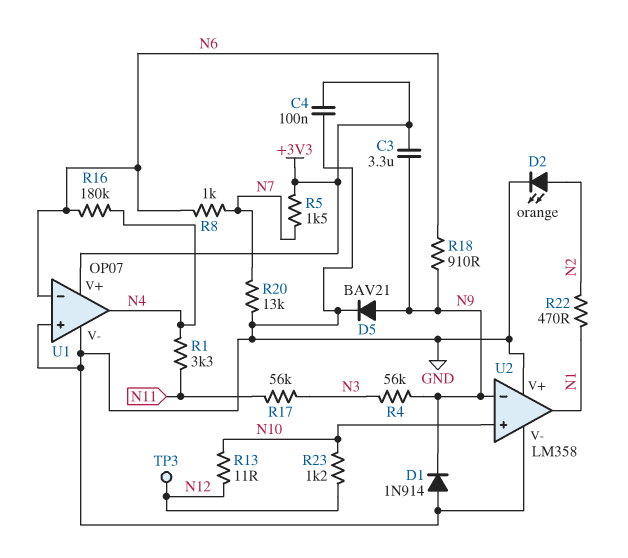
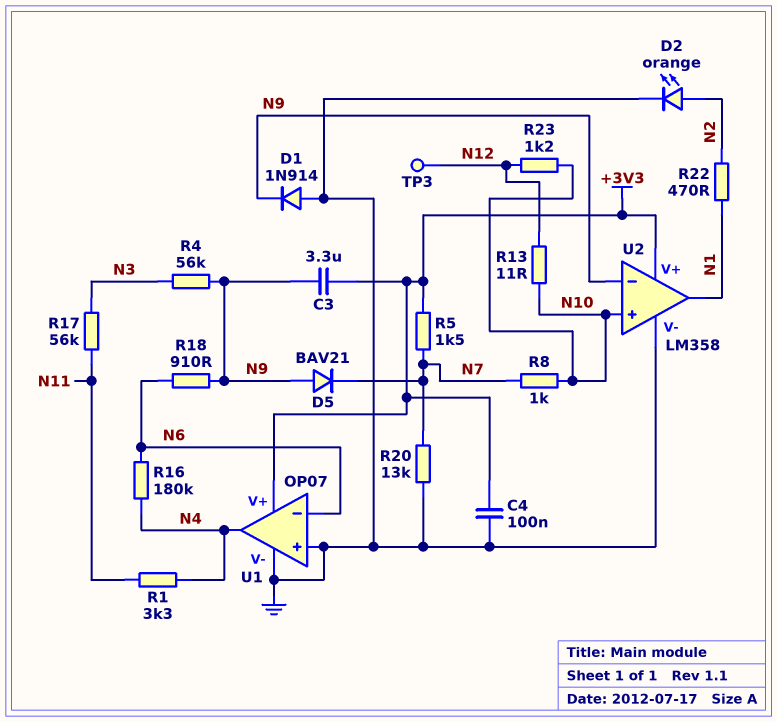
D5: diode BAV21 (A N9, K GND) -> diode BAV21 (A N9, K N7)
R8: 1k (N6, N7) -> 1k (N7, N10)
U2 pin V+: GND -> +3V3

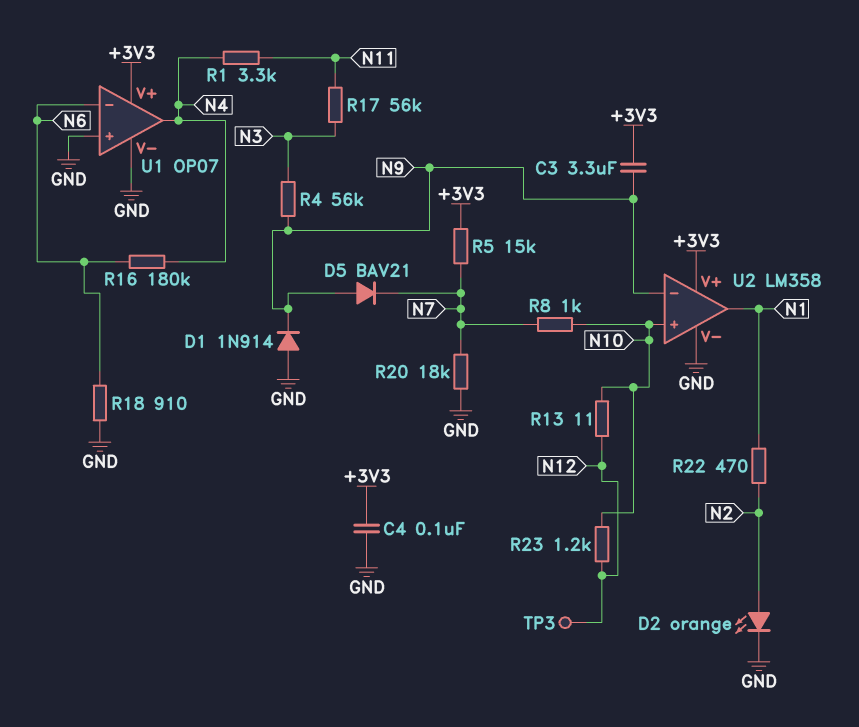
R5: 1.5k (+3V3, N7) -> 15k (+3V3, N7)
R18: 910 (N6, N9) -> 910 (GND, N6)
R20: 13k (GND, N7) -> 18k (GND, N7)

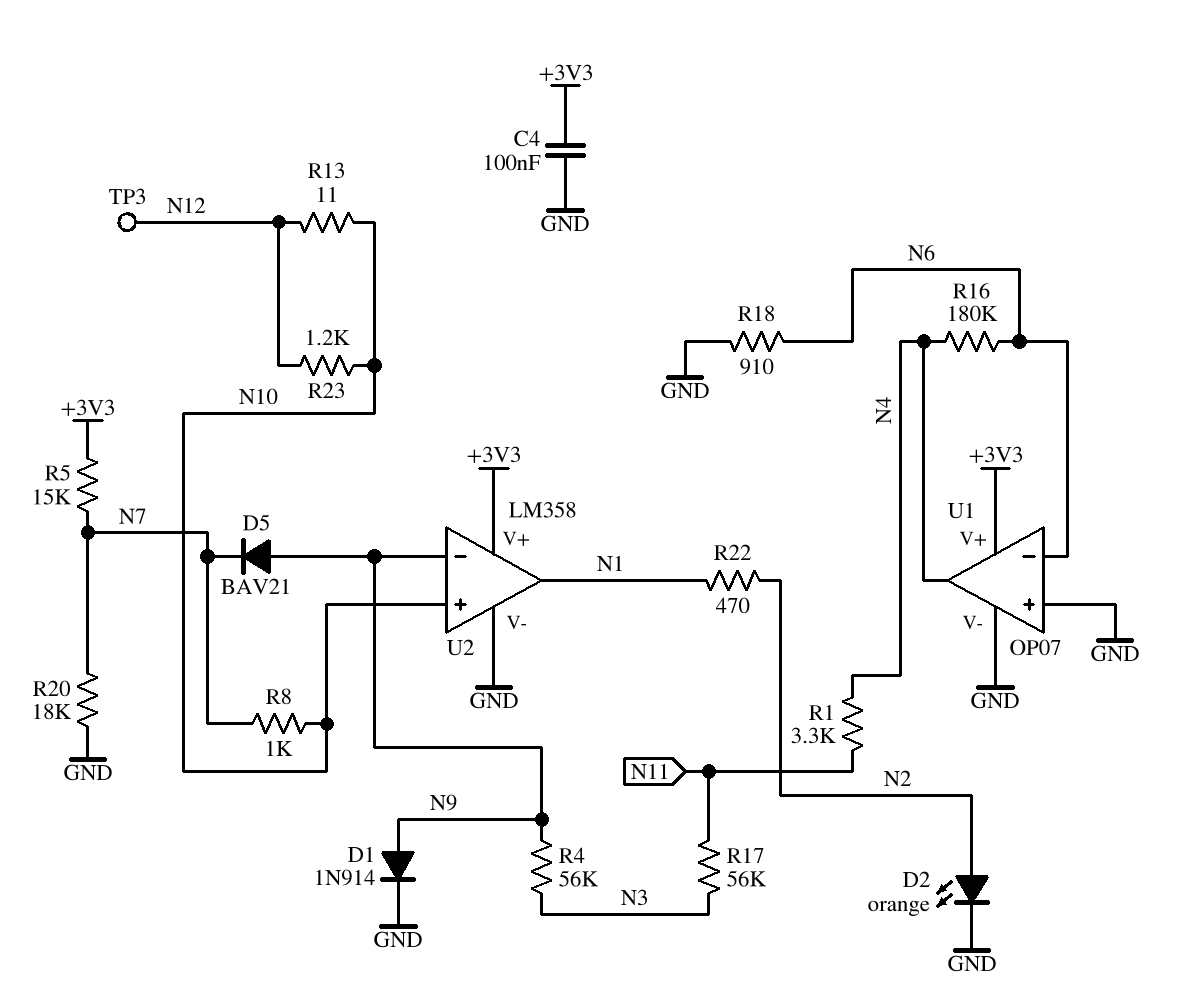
C3: 3.3uF (+3V3, N9) -> none
D1: diode 1N914 (A GND, K N9) -> diode 1N914 (A N9, K GND)

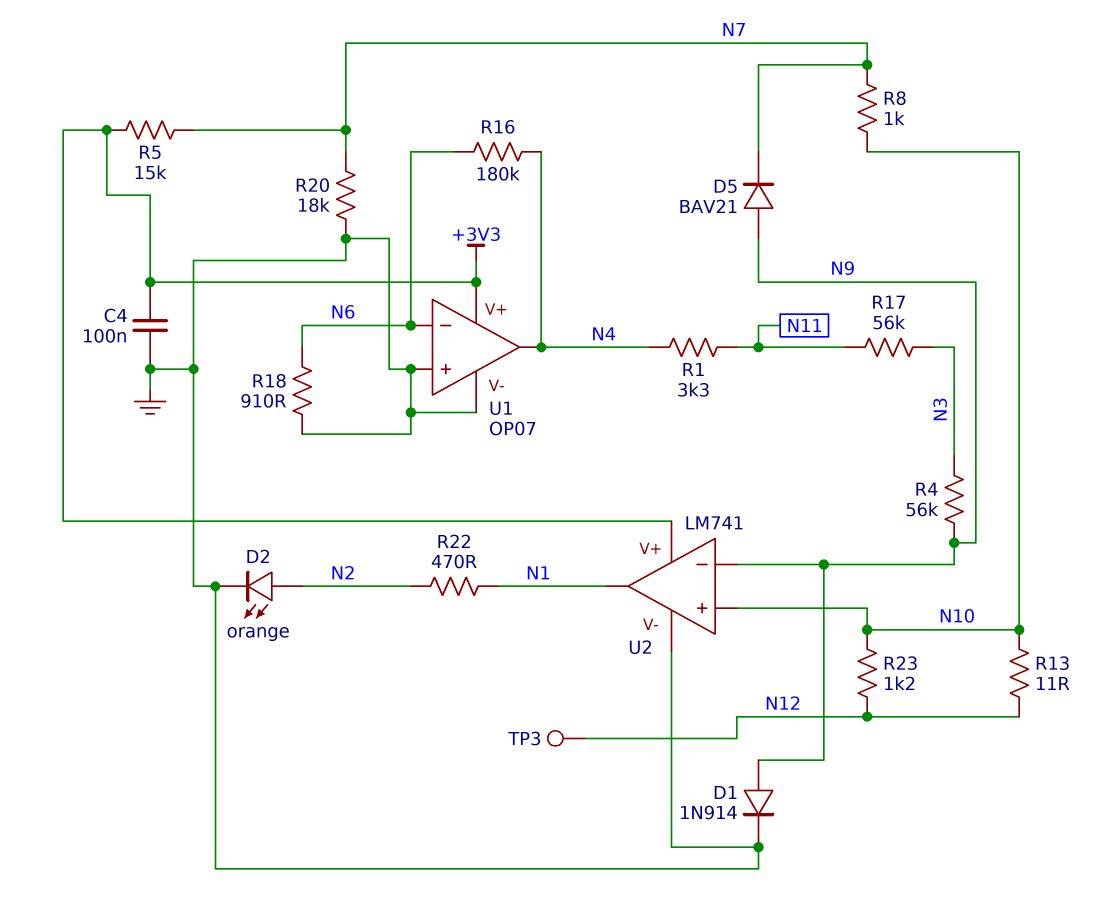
U2: LM358 -> LM741

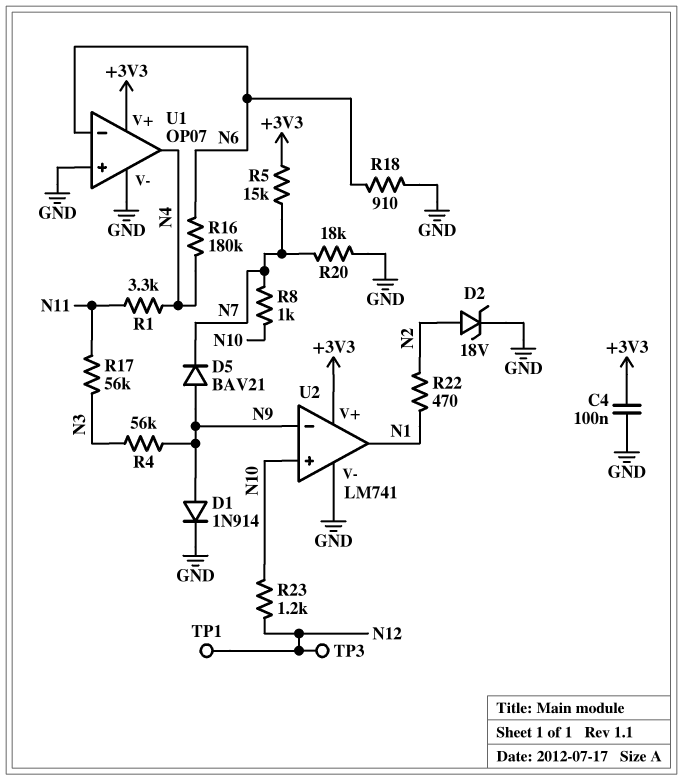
D2: LED orange (A N2, K GND) -> zener 18V (A N2, K GND)
R13: 11 (N10, N12) -> none
TP1: none -> test point (N12)

